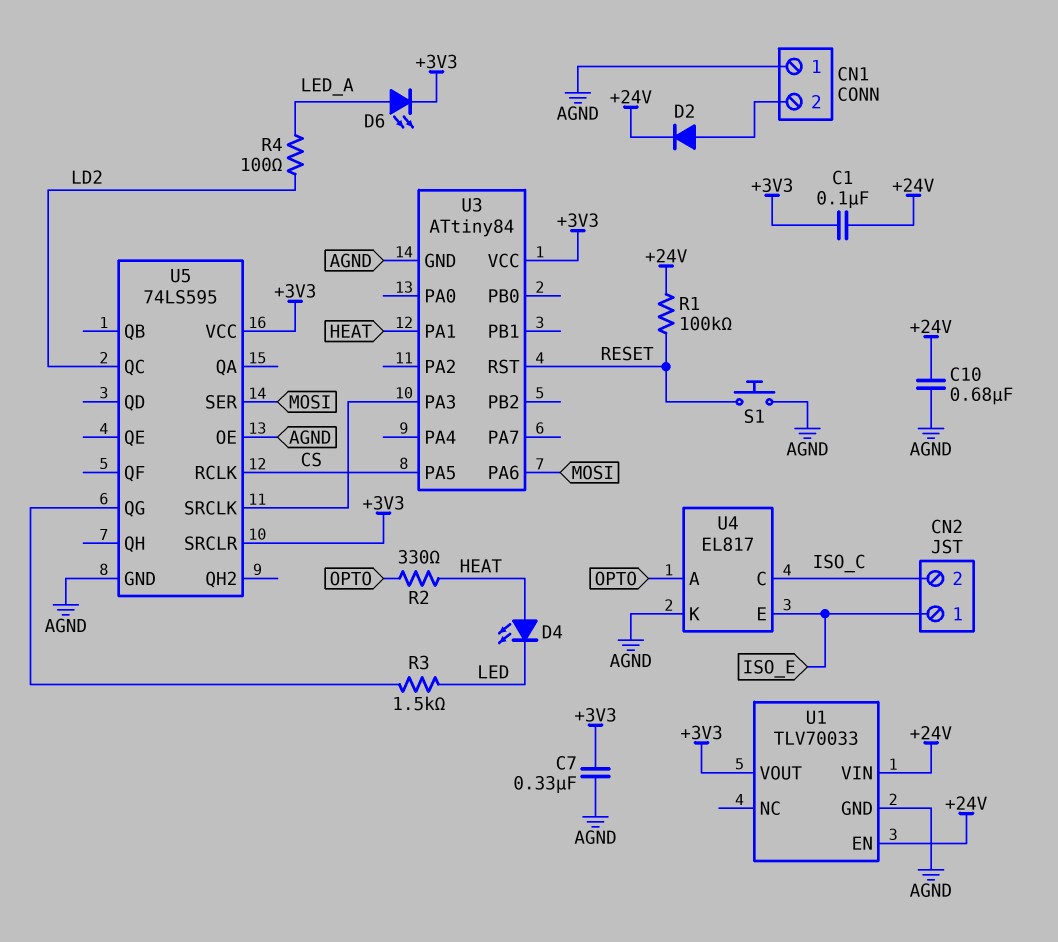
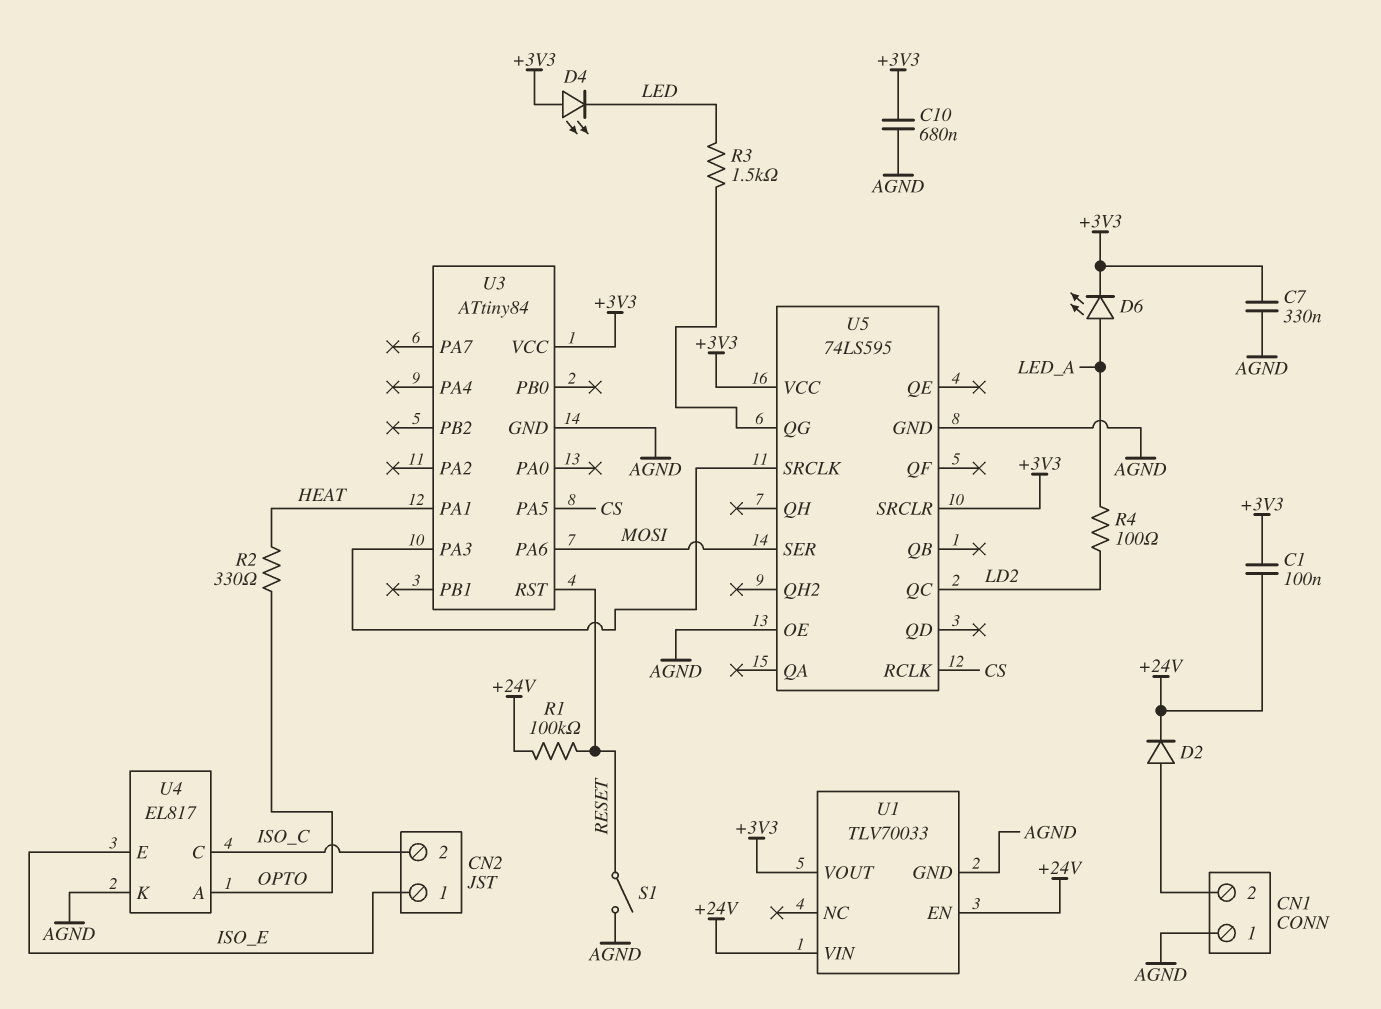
C10: 680nF (+24V, AGND) -> 680nF (+3V3, AGND)
D4: LED (A HEAT, K LED) -> LED (A +3V3, K LED)
S1: button (AGND, RESET) -> switch (AGND, RESET)

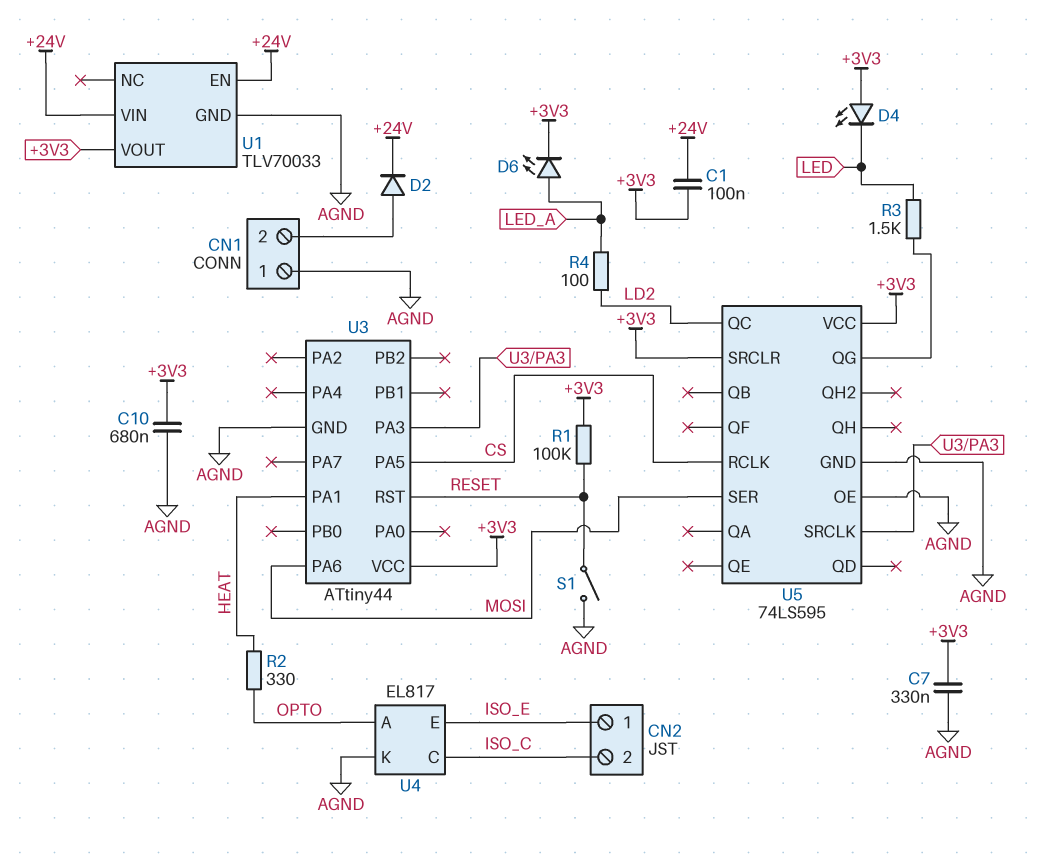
R1: 100k (+24V, RESET) -> 100k (+3V3, RESET)
U3: ATtiny84 -> ATtiny44

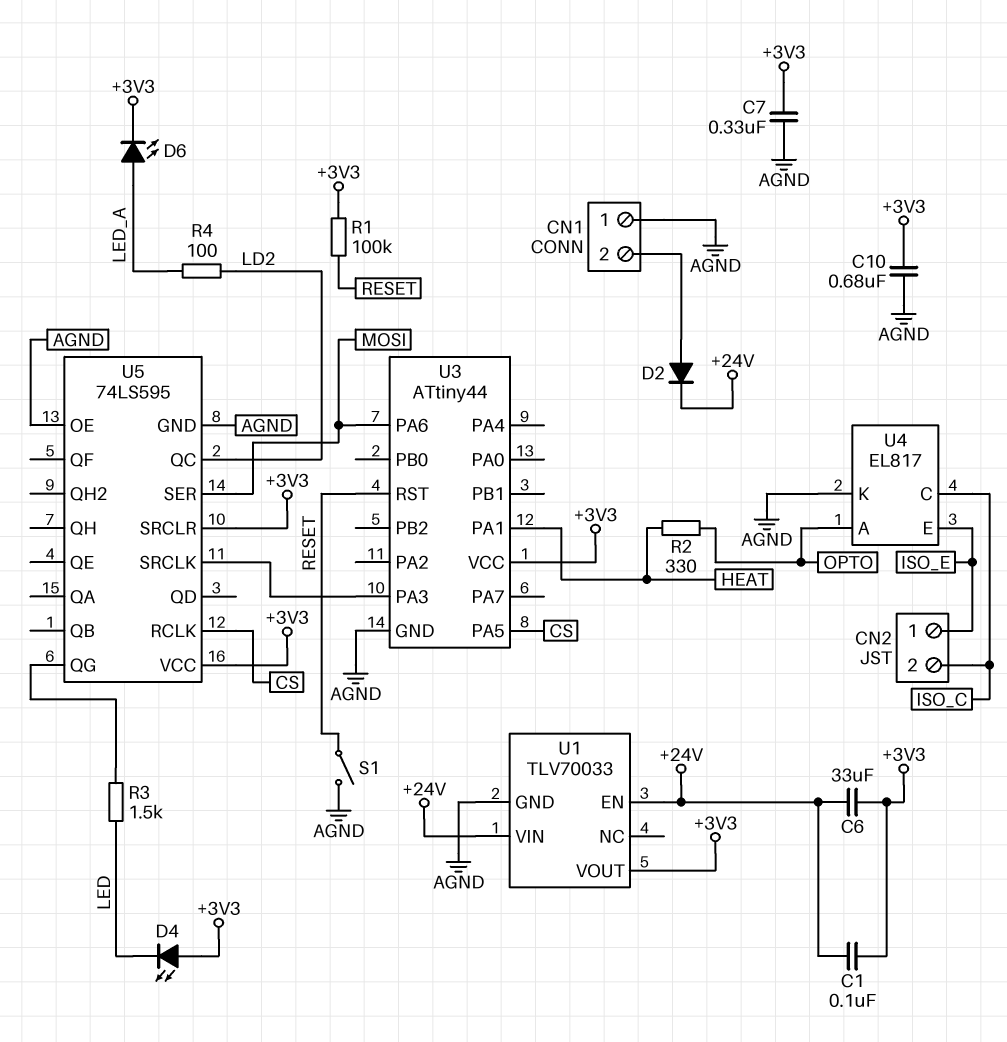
C6: none -> 33uF (+3V3, +24V)

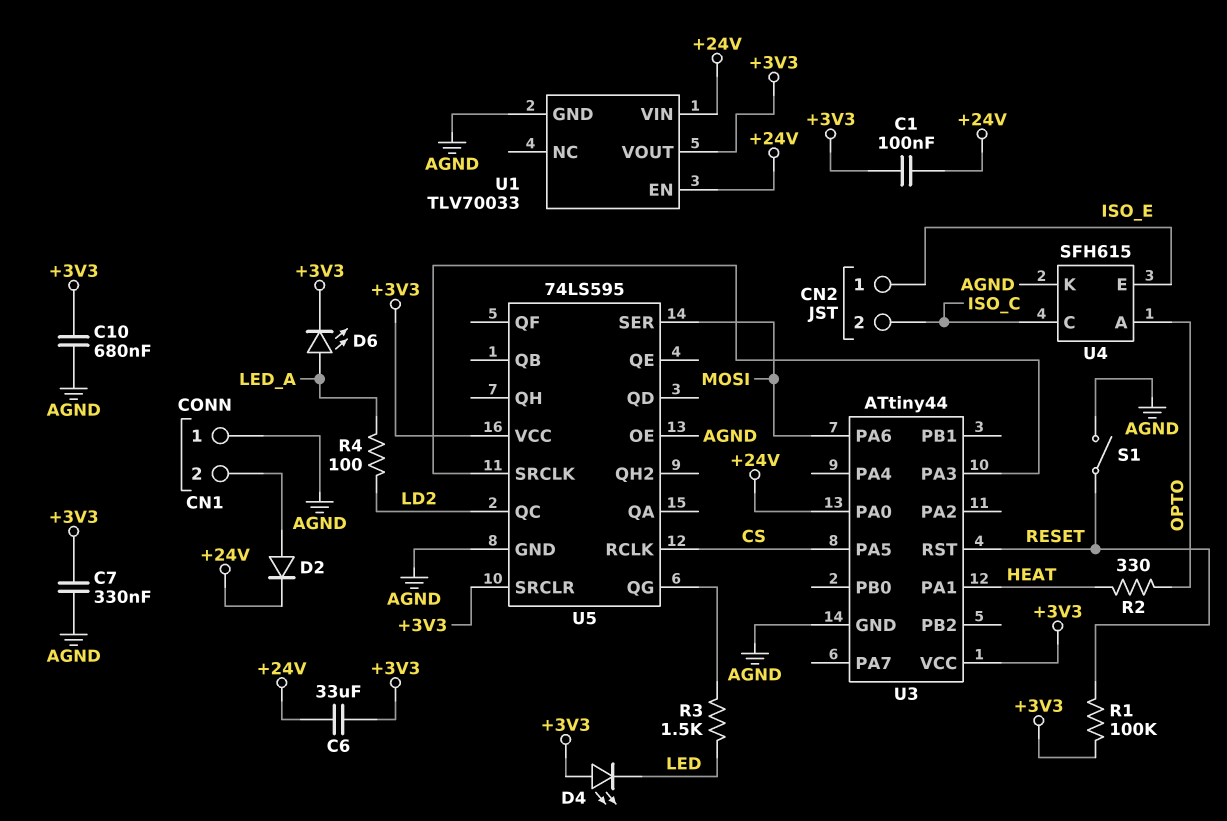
U3 pin PA0: none -> +24V
U4: EL817 -> SFH615

